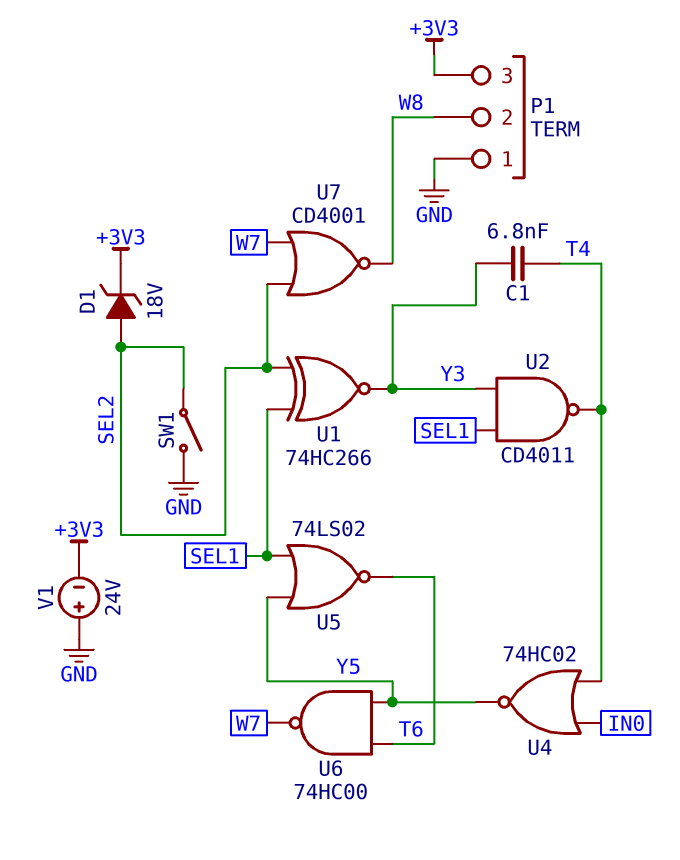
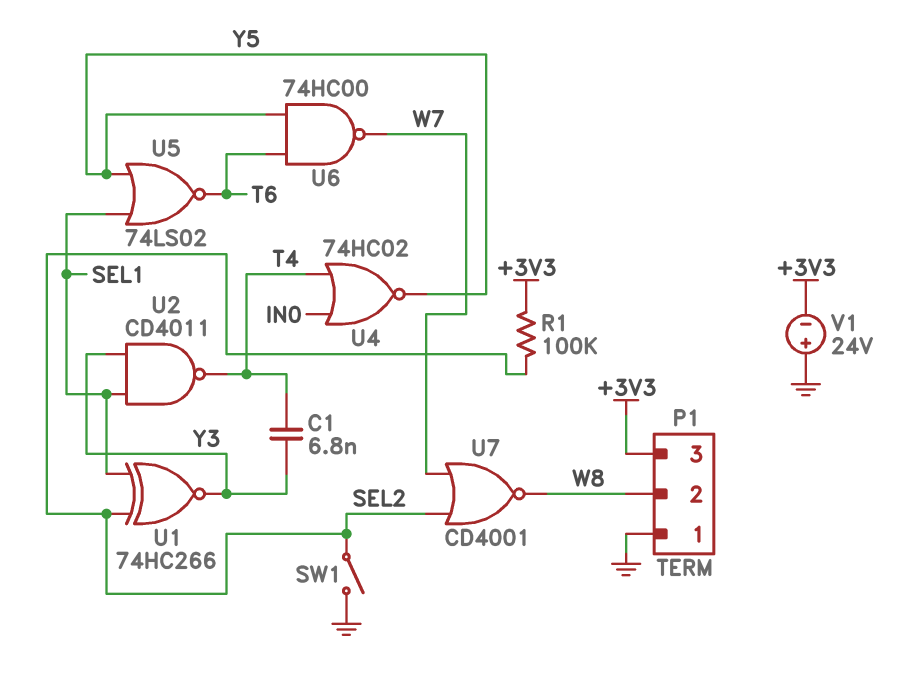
D1: zener 18V (A SEL2, K +3V3) -> none
R1: none -> 100k (+3V3, SEL2)

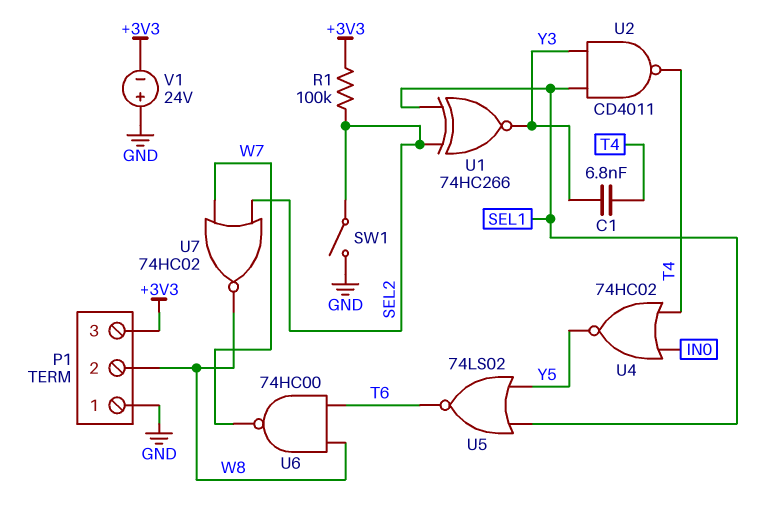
U6: NAND 74HC00 (in T6, in Y5, out W7) -> NAND 74HC00 (in T6, in W8, out W7)
U7: NOR CD4001 (in SEL2, in W7, out W8) -> NOR 74HC02 (in SEL2, in W7, out W8)

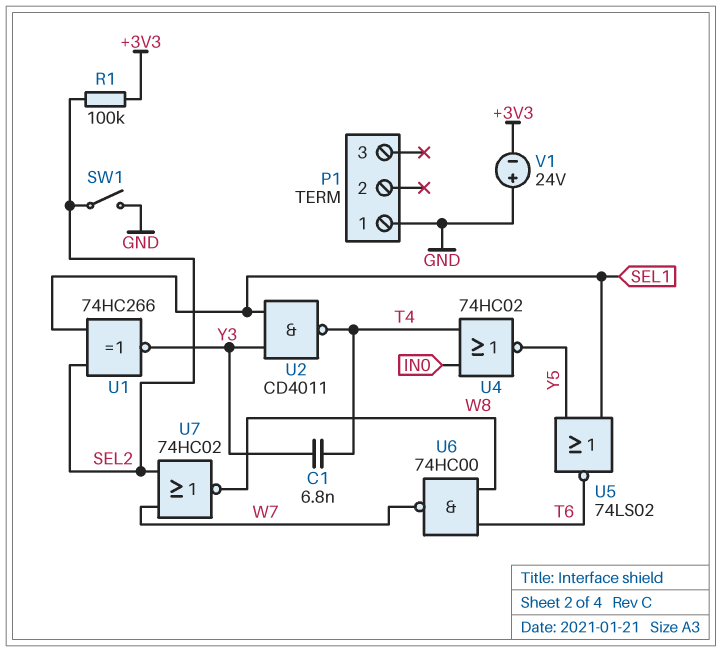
P1 pin 2: W8 -> none
P1 pin 3: +3V3 -> none

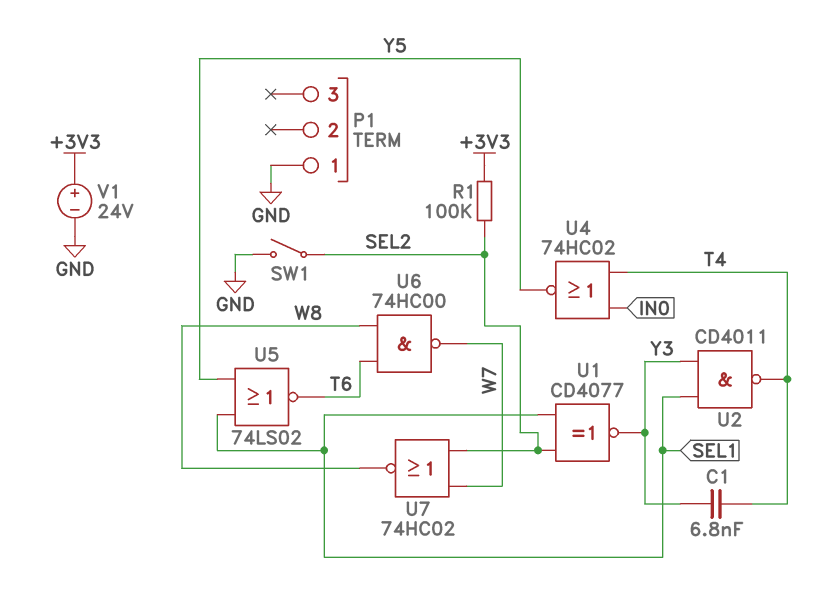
U1: XNOR 74HC266 (in SEL1, in SEL2, out Y3) -> XNOR CD4077 (in SEL1, in SEL2, out Y3)
V1: 24V (plus GND, minus +3V3) -> 24V (plus +3V3, minus GND)

